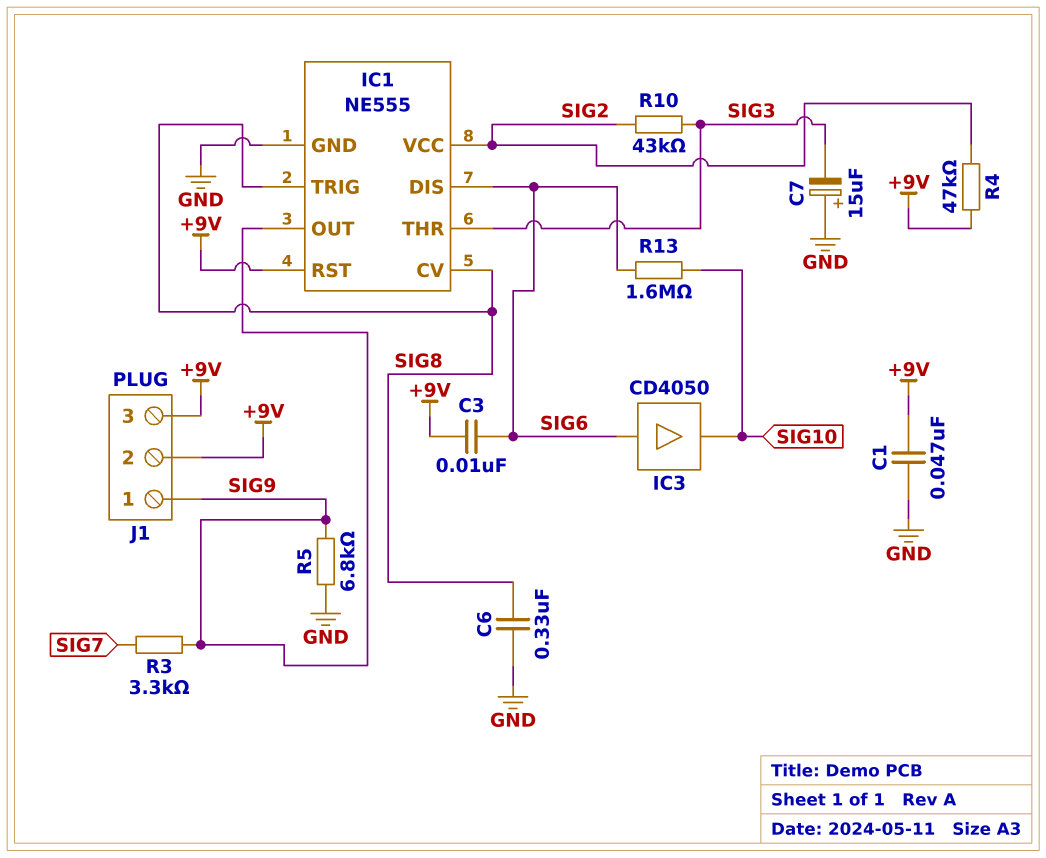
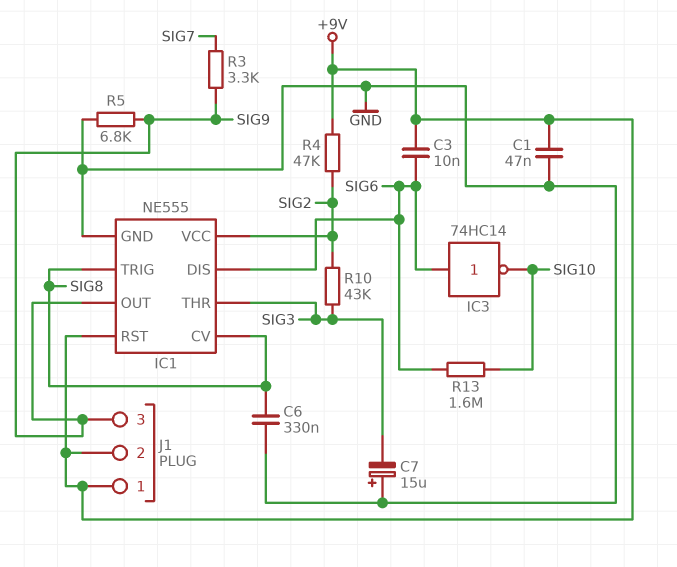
IC3: buffer CD4050 (in SIG6, out SIG10) -> NOT 74HC14 (in SIG6, out SIG10)
J1 pin 1: SIG9 -> +9V
J1 pin 3: +9V -> SIG9

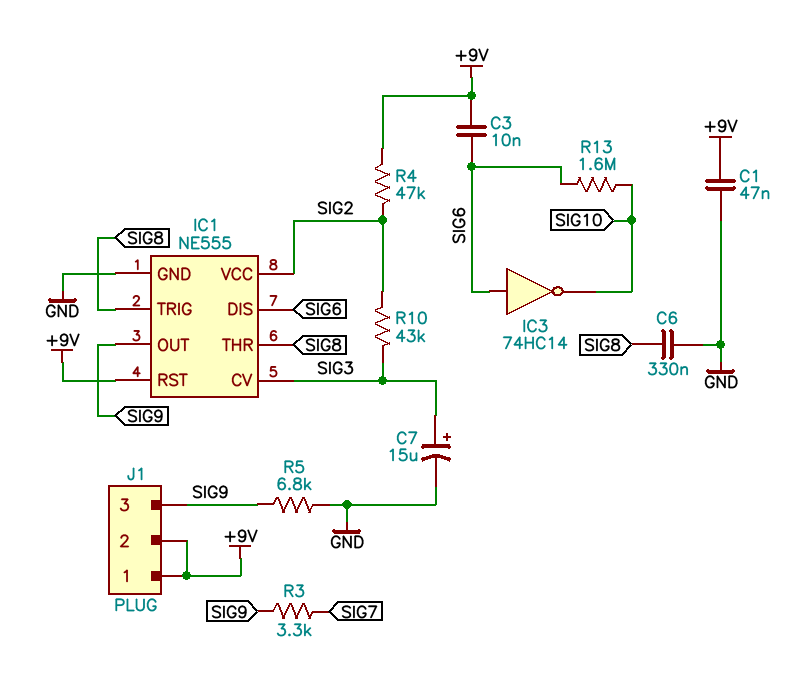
C7: 15uF (plus GND, minus SIG3) -> 15uF (plus SIG3, minus GND)
IC1 pin CV: SIG8 -> SIG3
IC1 pin THR: SIG3 -> SIG8

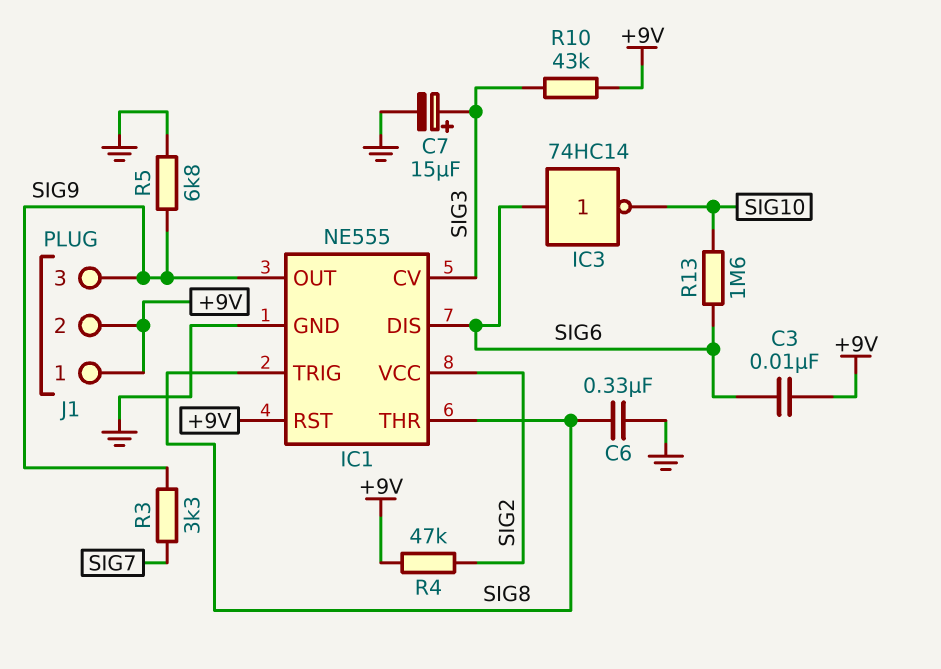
C1: 47nF (+9V, GND) -> none
R10: 43k (SIG2, SIG3) -> 43k (+9V, SIG3)

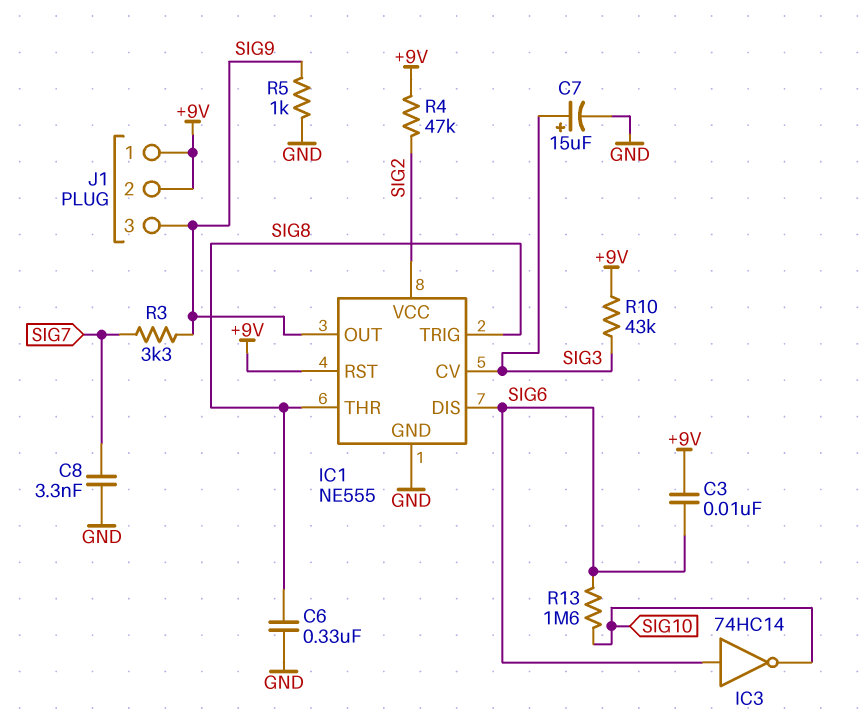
C8: none -> 3.3nF (GND, SIG7)
R5: 6.8k (GND, SIG9) -> 1k (GND, SIG9)

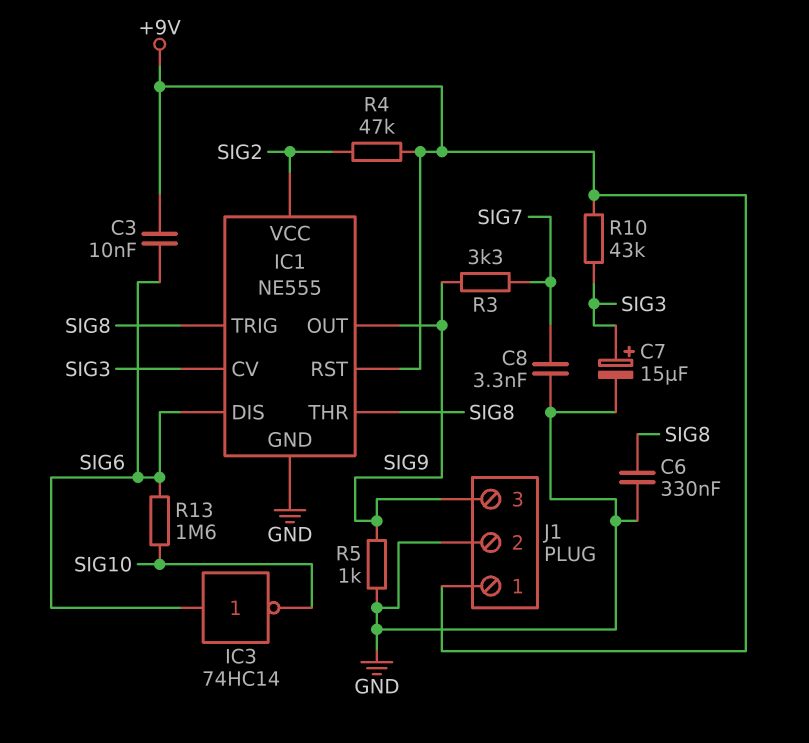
J1 pin 2: +9V -> GND

